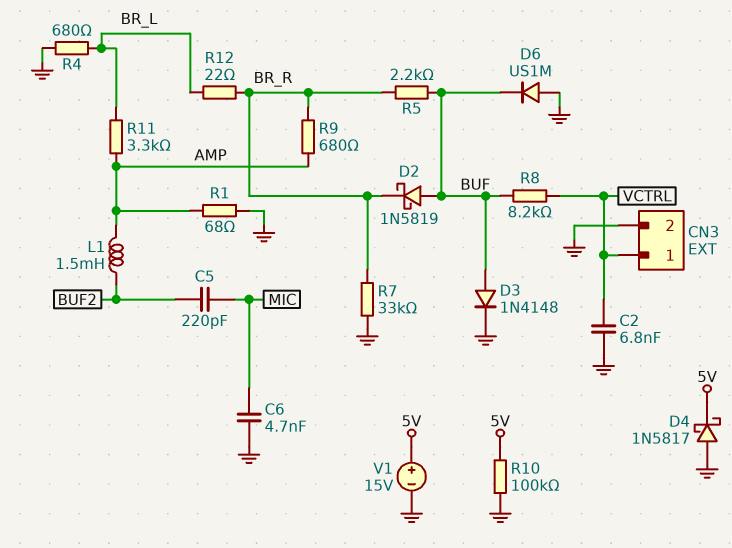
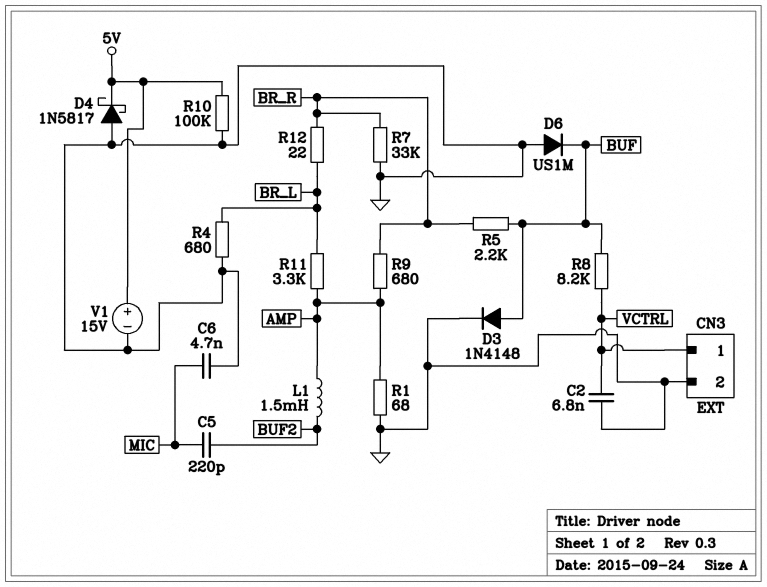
D2: schottky 1N5819 (A BUF, K BR_R) -> none

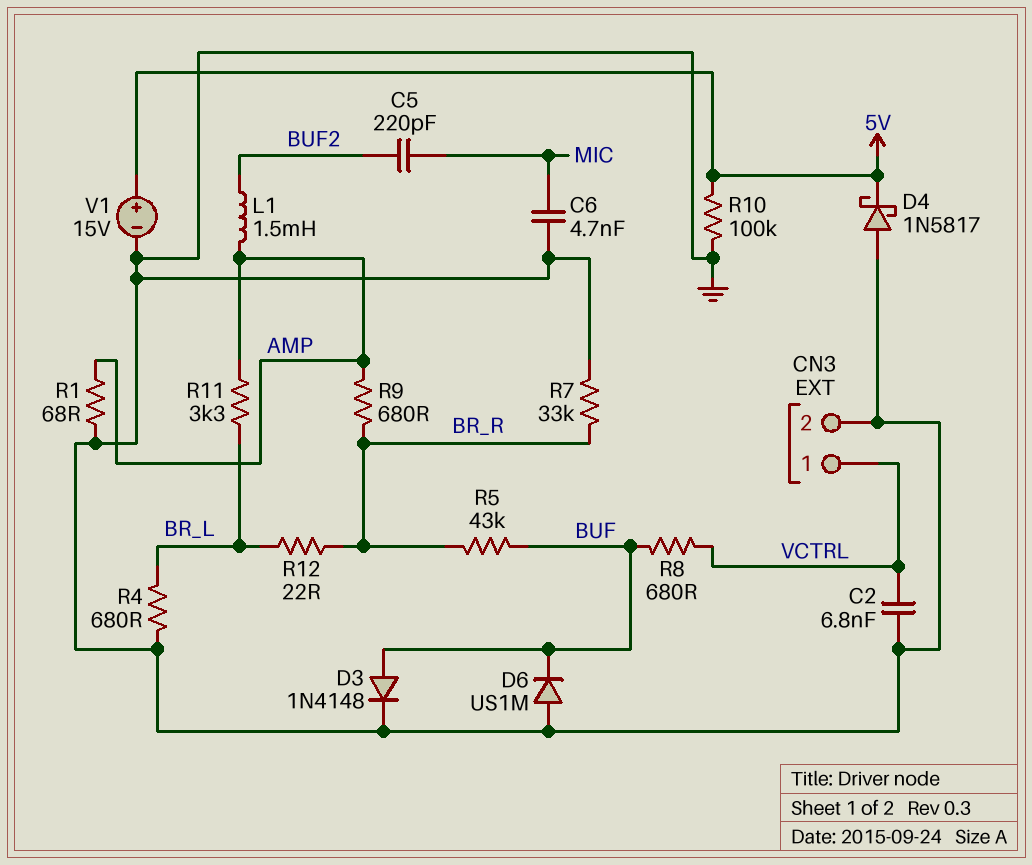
R5: 2.2k (BR_R, BUF) -> 43k (BR_R, BUF)
R8: 8.2k (BUF, VCTRL) -> 680 (BUF, VCTRL)

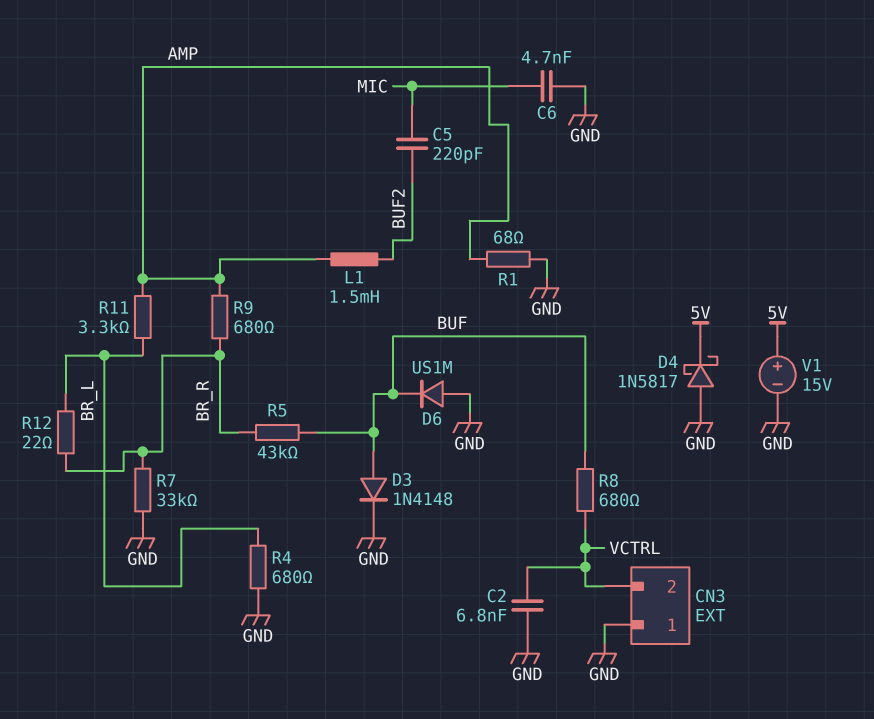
CN3 pin 1: VCTRL -> GND
CN3 pin 2: GND -> VCTRL
R10: 100k (5V, GND) -> none

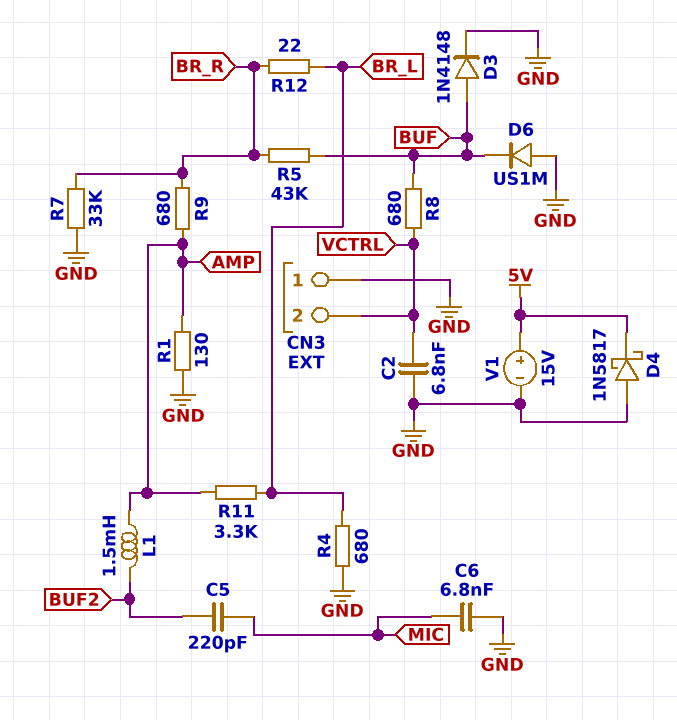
C6: 4.7nF (GND, MIC) -> 6.8nF (GND, MIC)
R1: 68 (AMP, GND) -> 130 (AMP, GND)

